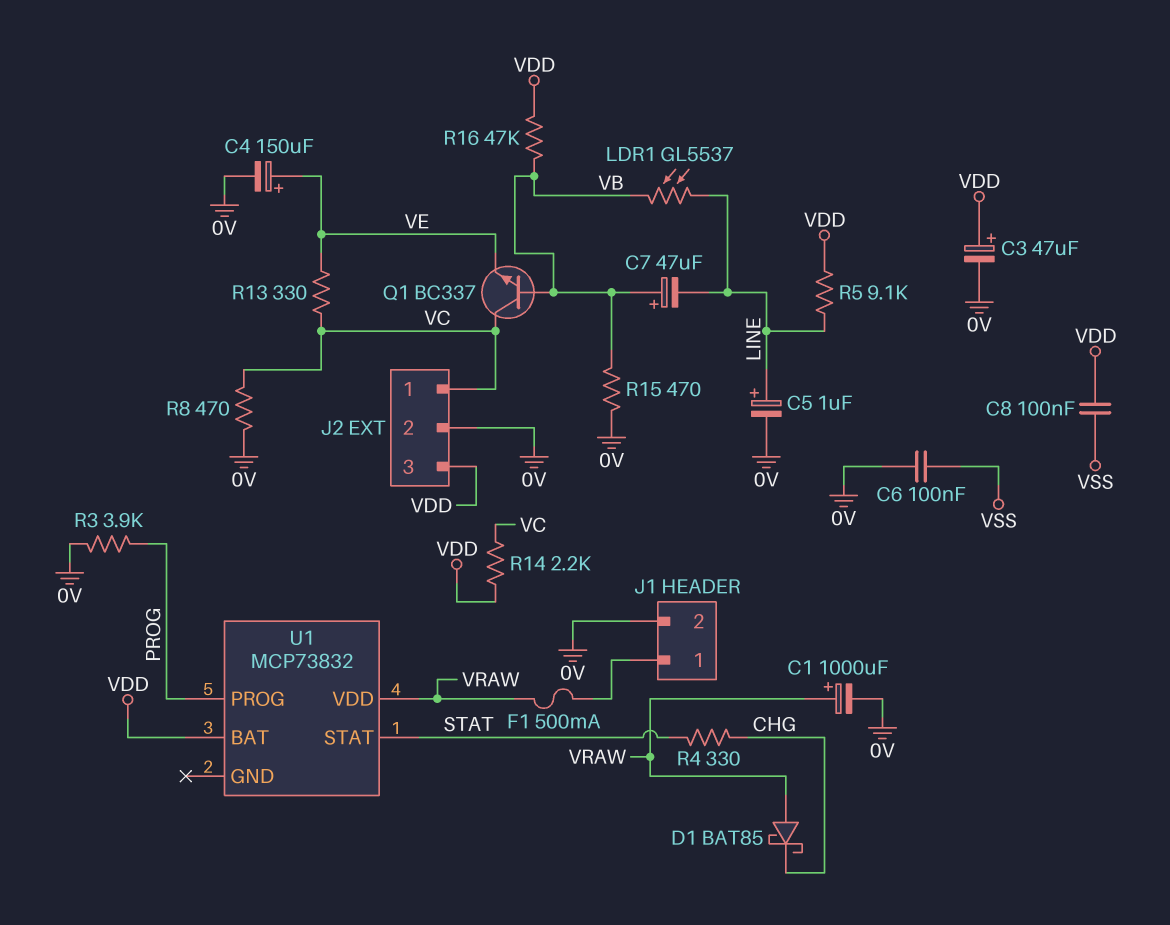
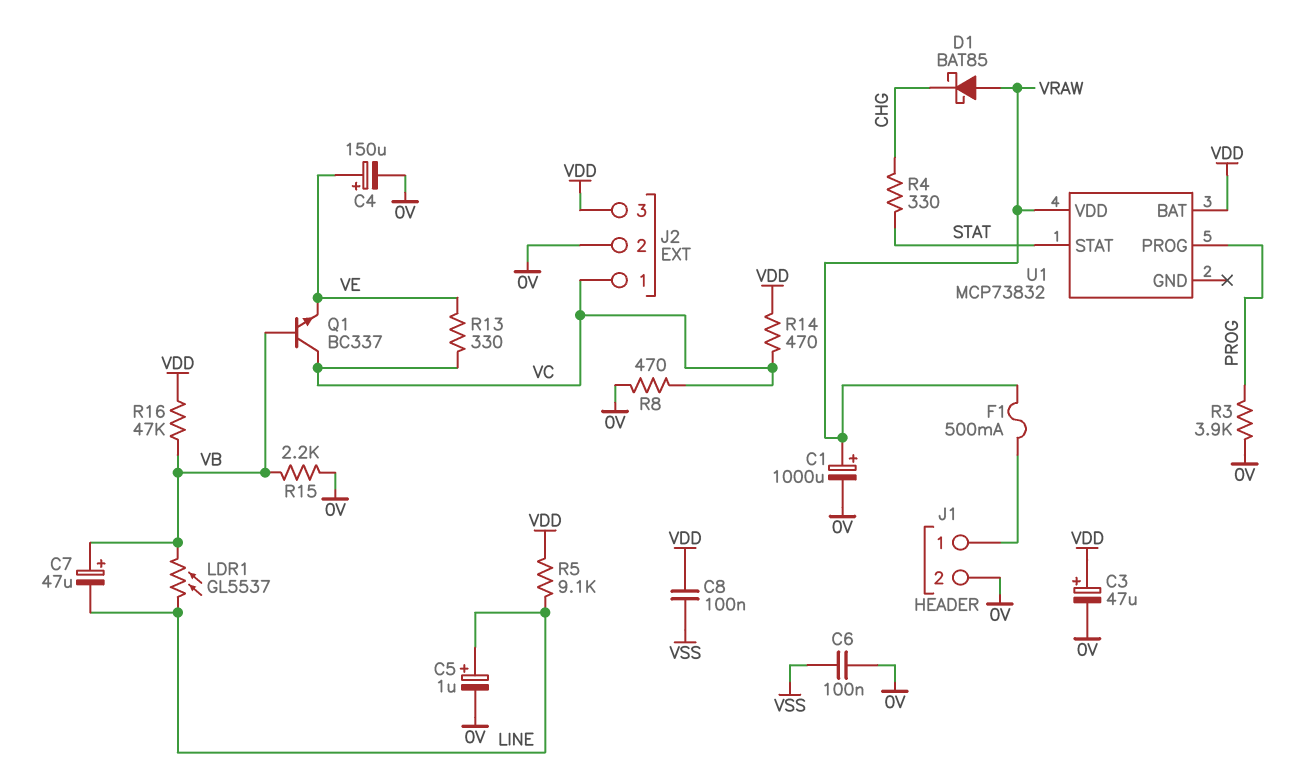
R14: 2.2k (VC, VDD) -> 470 (VC, VDD)
R15: 470 (0V, VB) -> 2.2k (0V, VB)

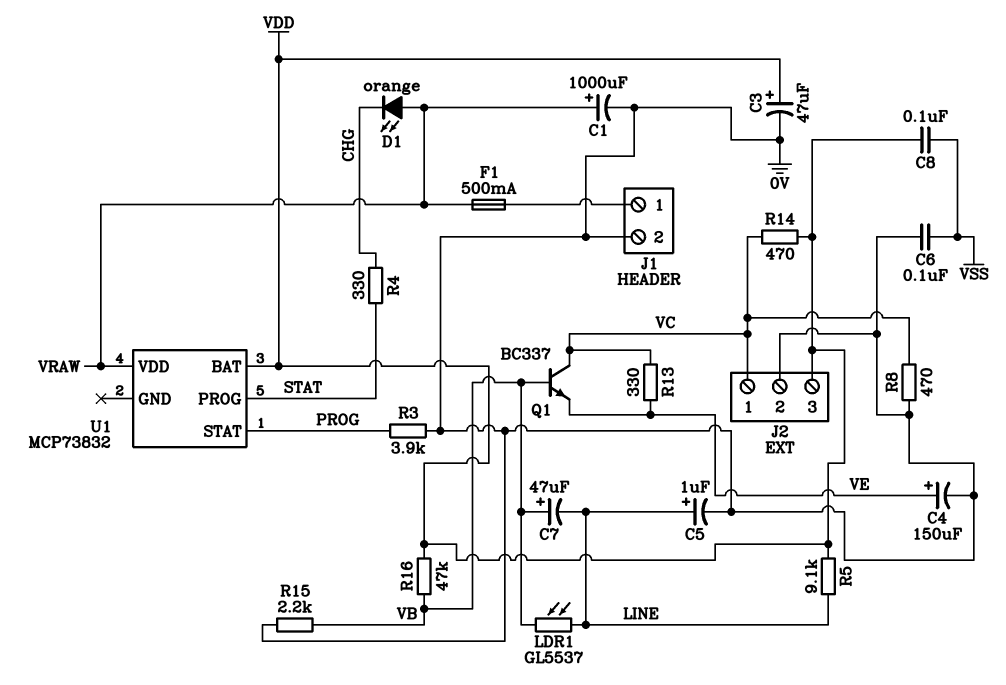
D1: schottky BAT85 (A VRAW, K CHG) -> LED orange (A VRAW, K CHG)
U1 pin PROG: PROG -> STAT
U1 pin STAT: STAT -> PROG

